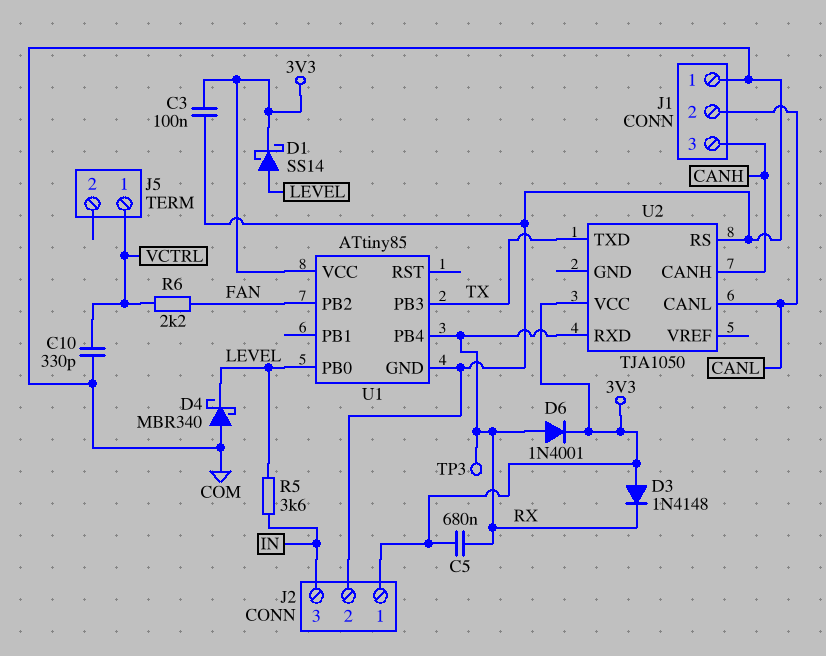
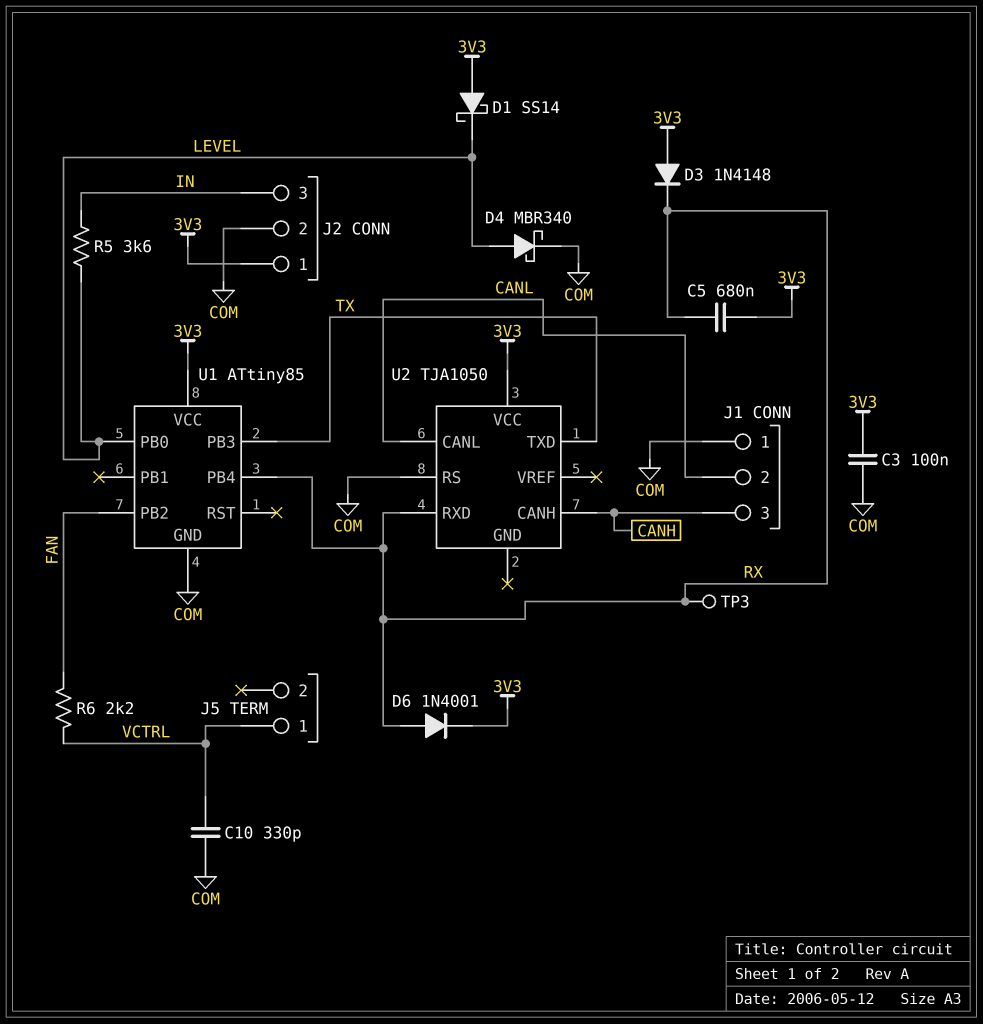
D1: schottky SS14 (A LEVEL, K 3V3) -> schottky SS14 (A 3V3, K LEVEL)
D4: schottky MBR340 (A COM, K LEVEL) -> schottky MBR340 (A LEVEL, K COM)

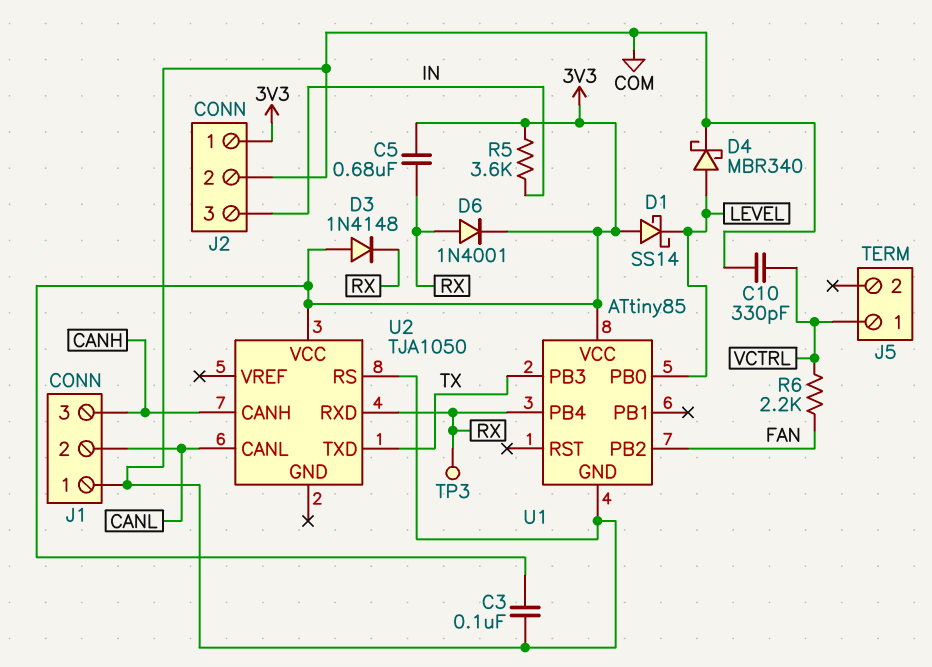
R5: 3.6k (IN, LEVEL) -> 3.6k (3V3, IN)

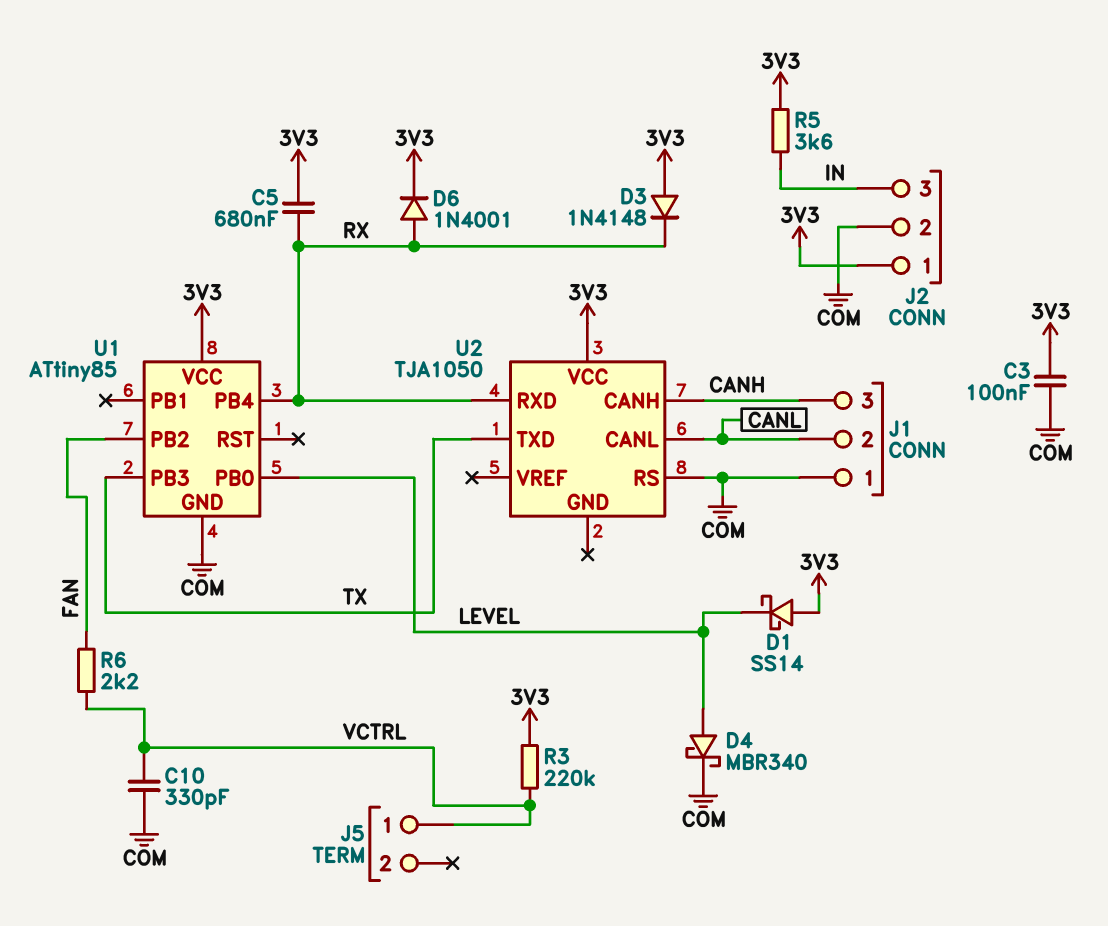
R3: none -> 220k (3V3, VCTRL)
TP3: test point (RX) -> none

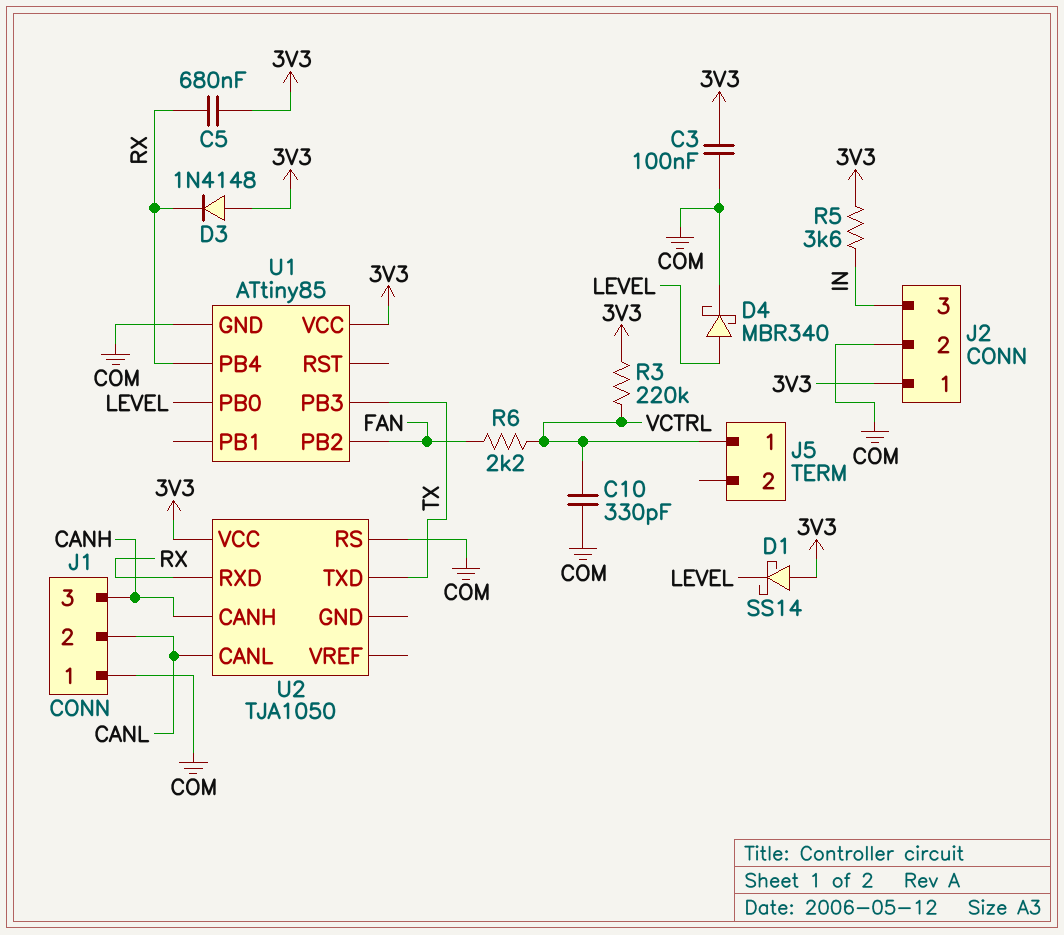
D6: diode 1N4001 (A RX, K 3V3) -> none

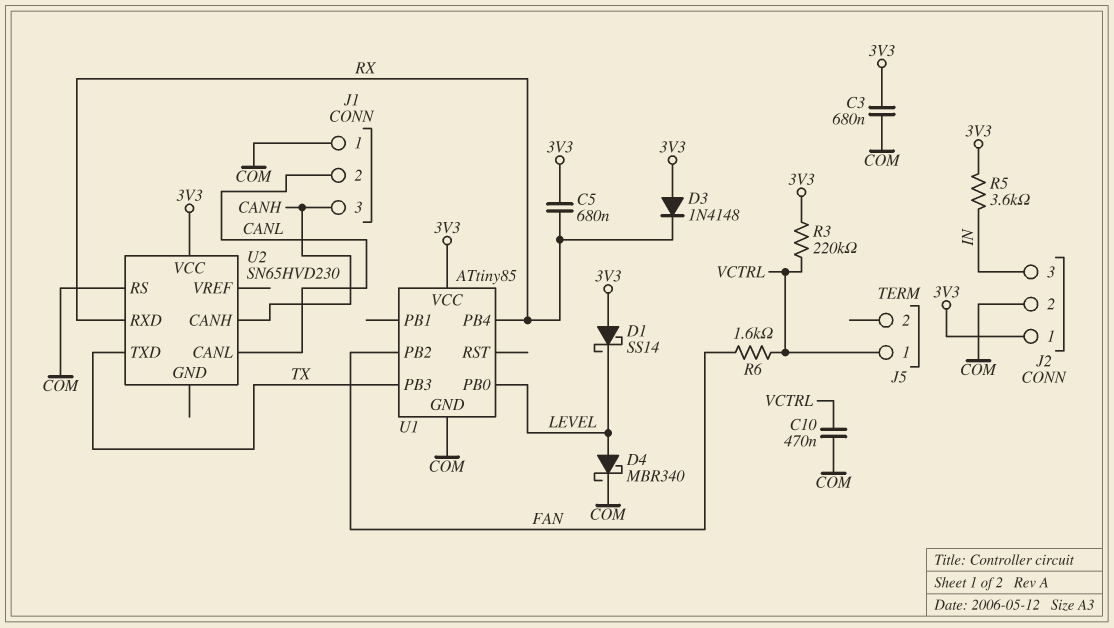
C3: 100nF (3V3, COM) -> 680nF (3V3, COM)
C10: 330pF (COM, VCTRL) -> 470nF (COM, VCTRL)
R6: 2.2k (FAN, VCTRL) -> 1.6k (FAN, VCTRL)
U2: TJA1050 -> SN65HVD230

